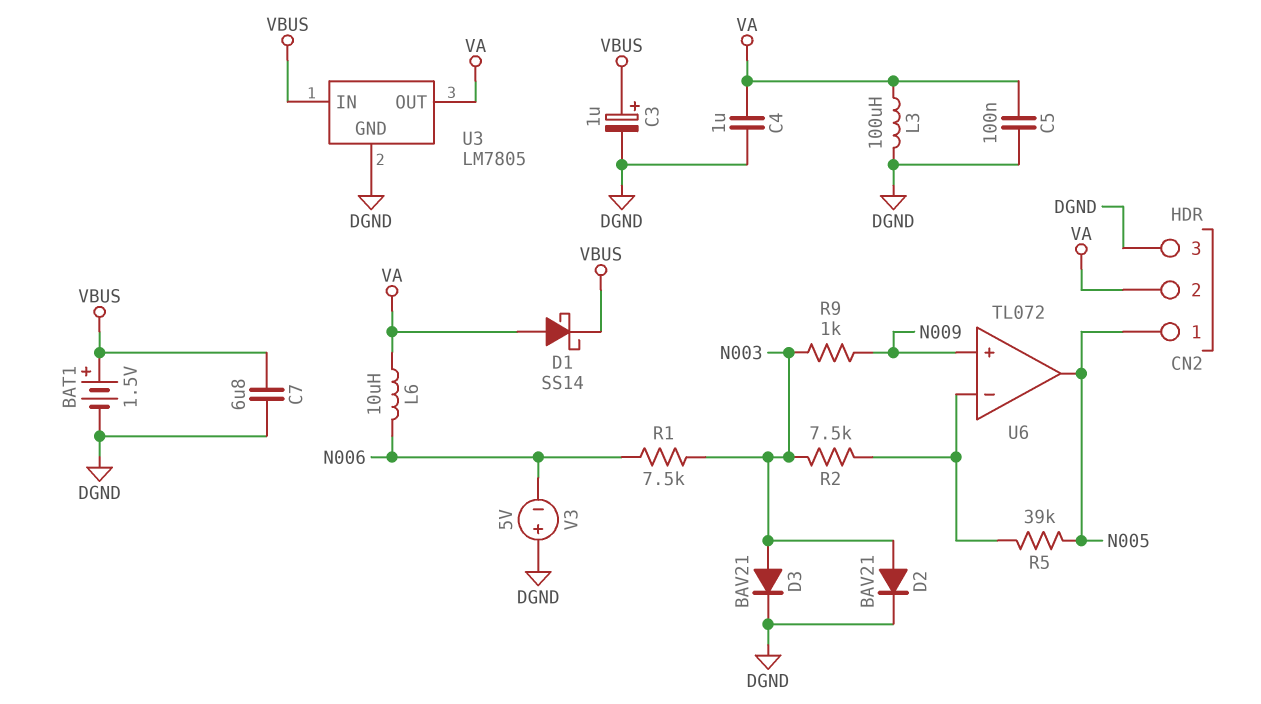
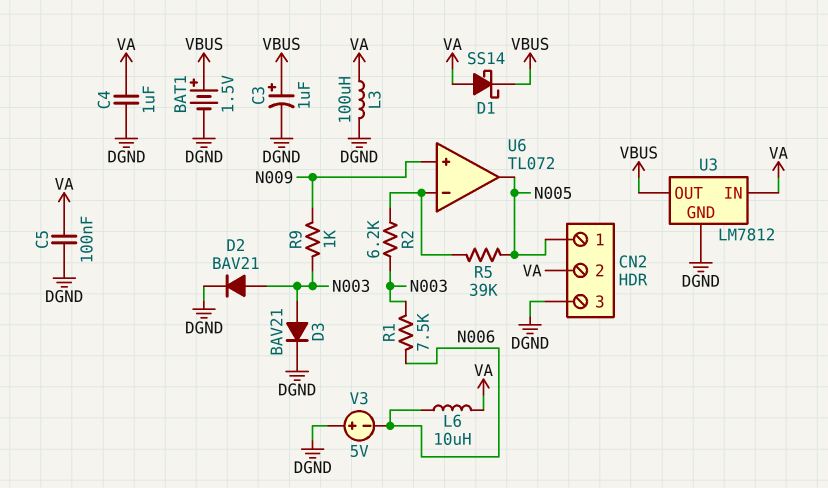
C7: 6.8uF (DGND, VBUS) -> none
R2: 7.5k (N003, U6/in-) -> 6.2k (N003, U6/in-)
U3: LM7805 -> LM7812
U3 pin IN: VBUS -> VA
U3 pin OUT: VA -> VBUS

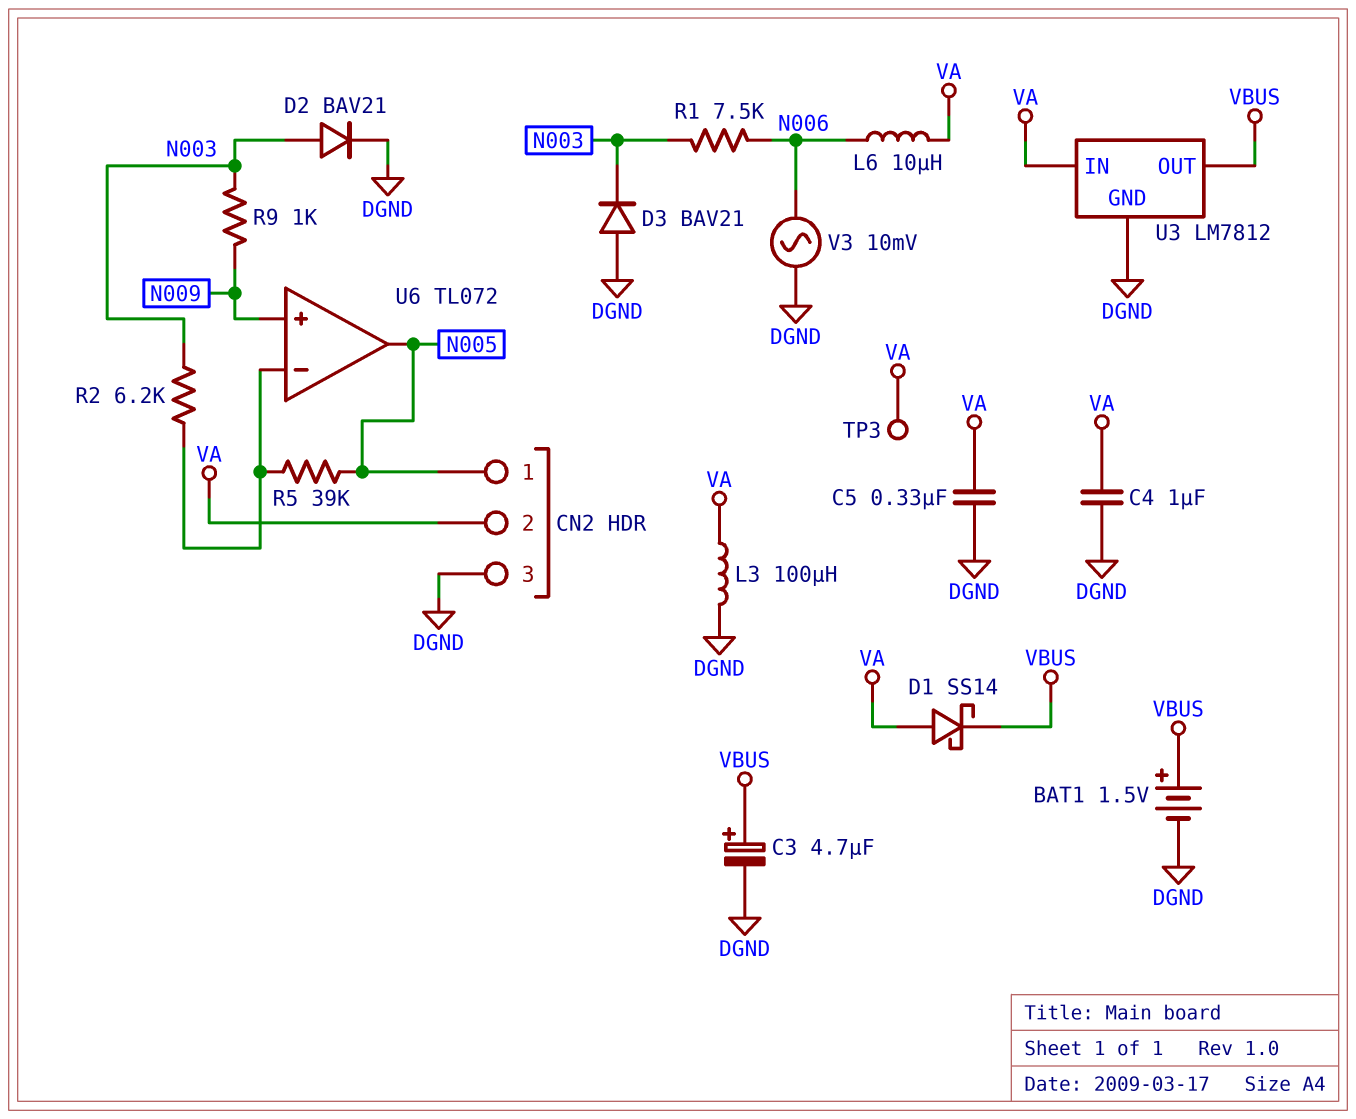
C3: 1uF (plus VBUS, minus DGND) -> 4.7uF (plus VBUS, minus DGND)
C5: 100nF (DGND, VA) -> 330nF (DGND, VA)
D3: diode BAV21 (A N003, K DGND) -> diode BAV21 (A DGND, K N003)
TP3: none -> test point (VA)
V3: 5V (plus DGND, minus N006) -> AC 10mV (DGND, N006)

